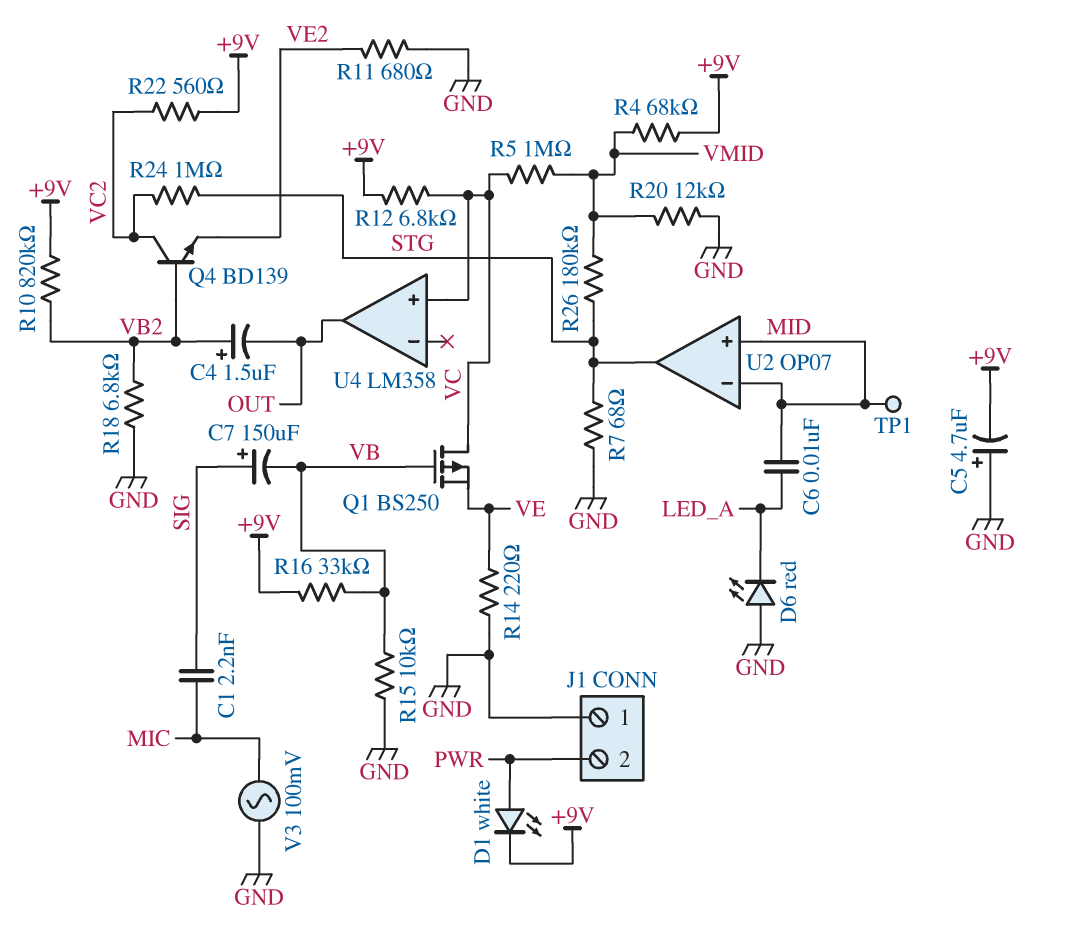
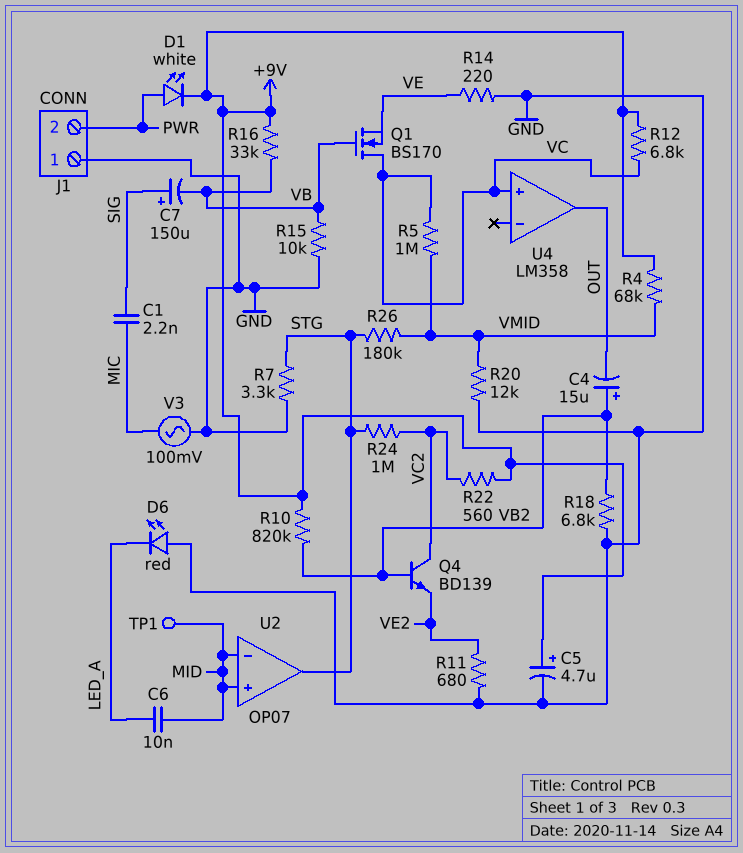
C4: 1.5uF (plus VB2, minus OUT) -> 15uF (plus VB2, minus OUT)
C5: 4.7uF (plus GND, minus +9V) -> 4.7uF (plus +9V, minus GND)
Q1: PMOS BS250 (G VB, D VC, S VE) -> NMOS BS170 (G VB, D VC, S VE)
R7: 68 (GND, STG) -> 3.3k (GND, STG)

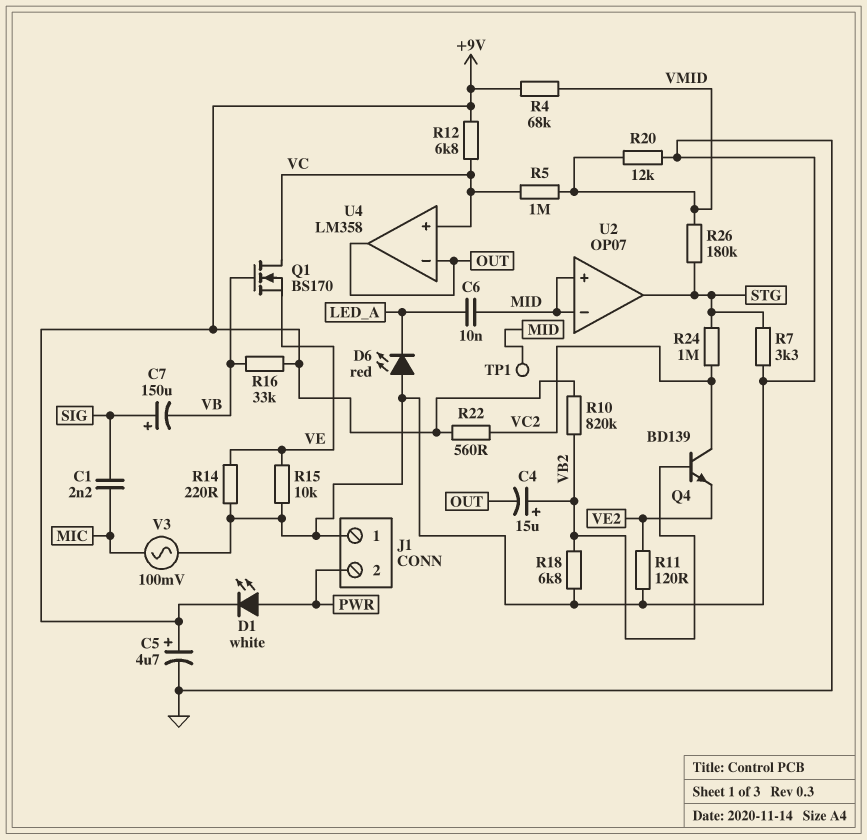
R11: 680 (GND, VE2) -> 120 (GND, VE2)
R15: 10k (GND, VB) -> 10k (GND, VE)
U4 pin in-: none -> OUT

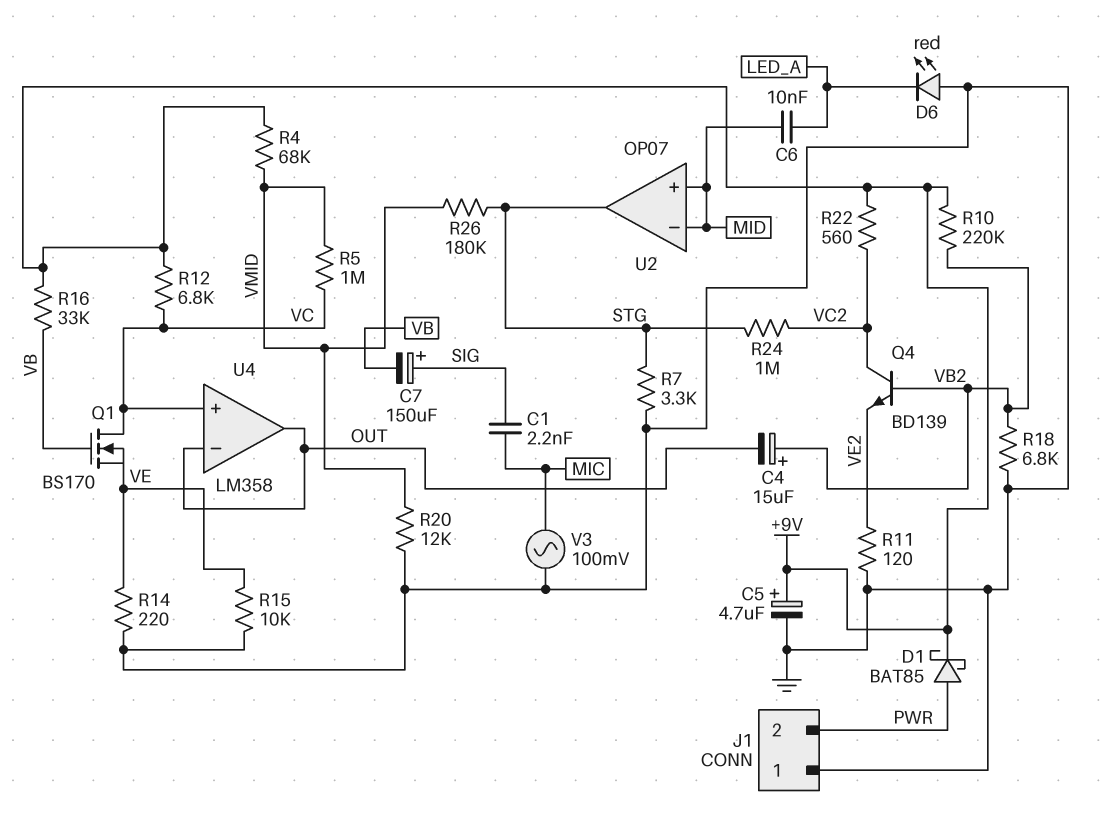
D1: LED white (A PWR, K +9V) -> schottky BAT85 (A PWR, K +9V)
R10: 820k (+9V, VB2) -> 220k (+9V, VB2)
TP1: test point (MID) -> none

